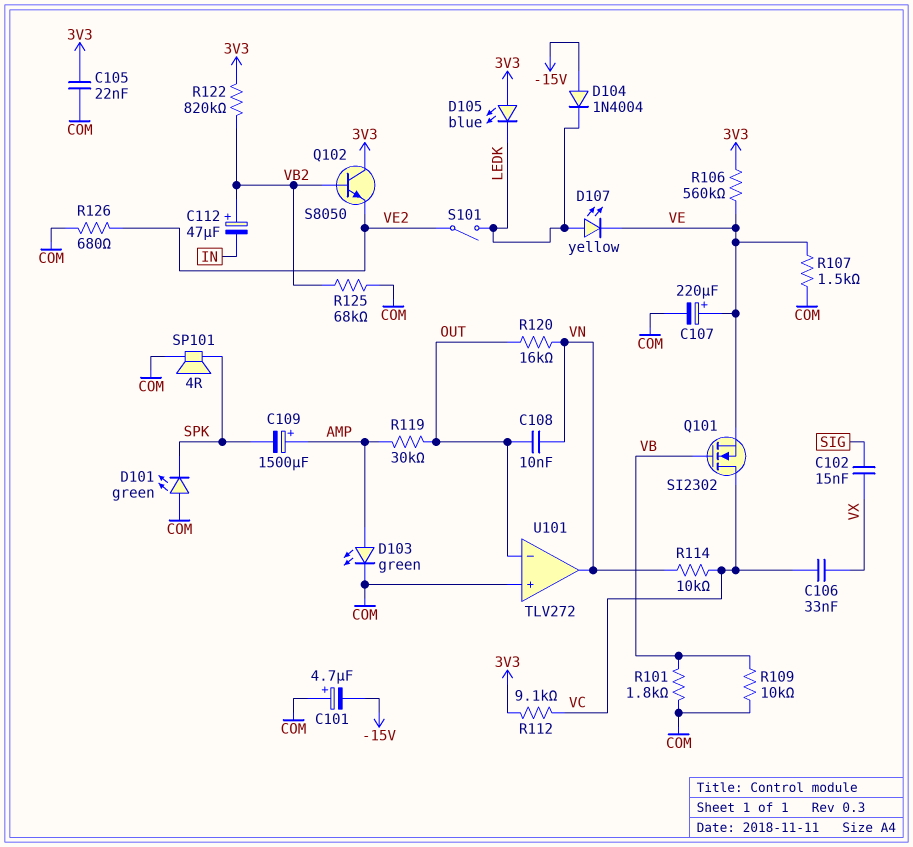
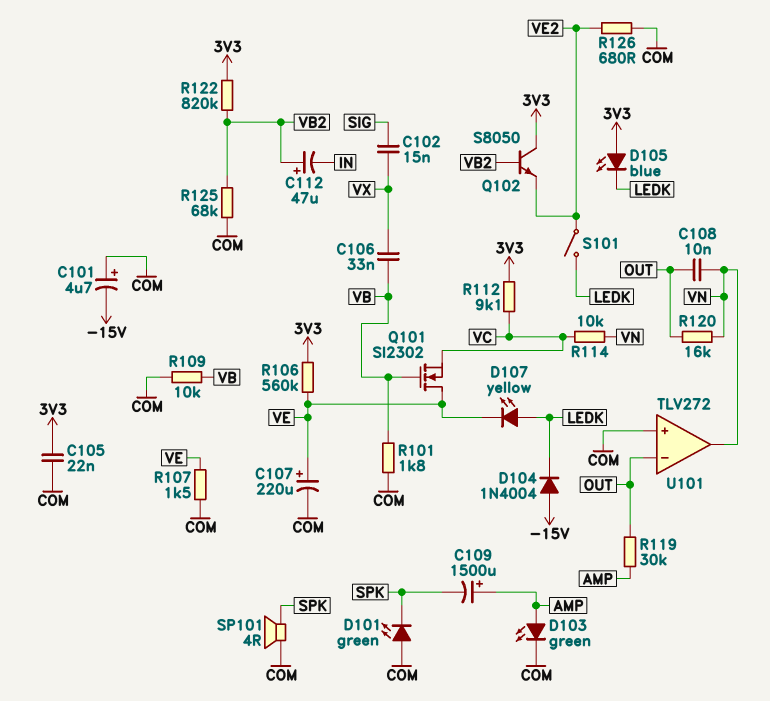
C106: 33nF (VC, VX) -> 33nF (VB, VX)
Q101: NMOS SI2302 (G VB, D VC, S VE) -> NMOS SI2302 (G VB, D VE, S VC)

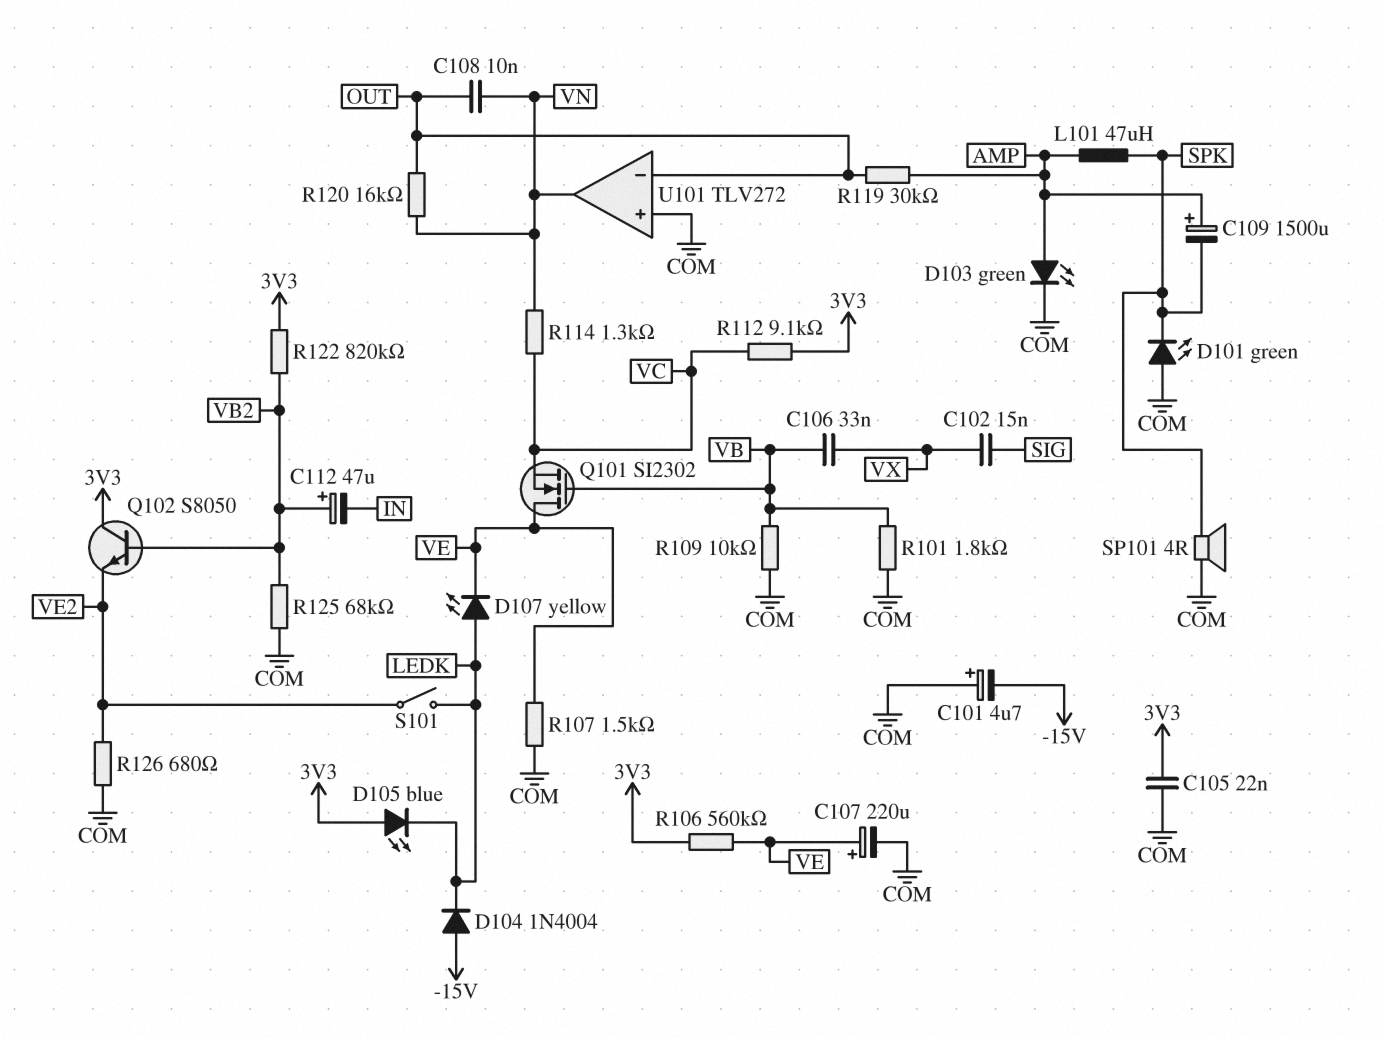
L101: none -> 47uH (AMP, SPK)
R114: 10k (VC, VN) -> 1.3k (VC, VN)

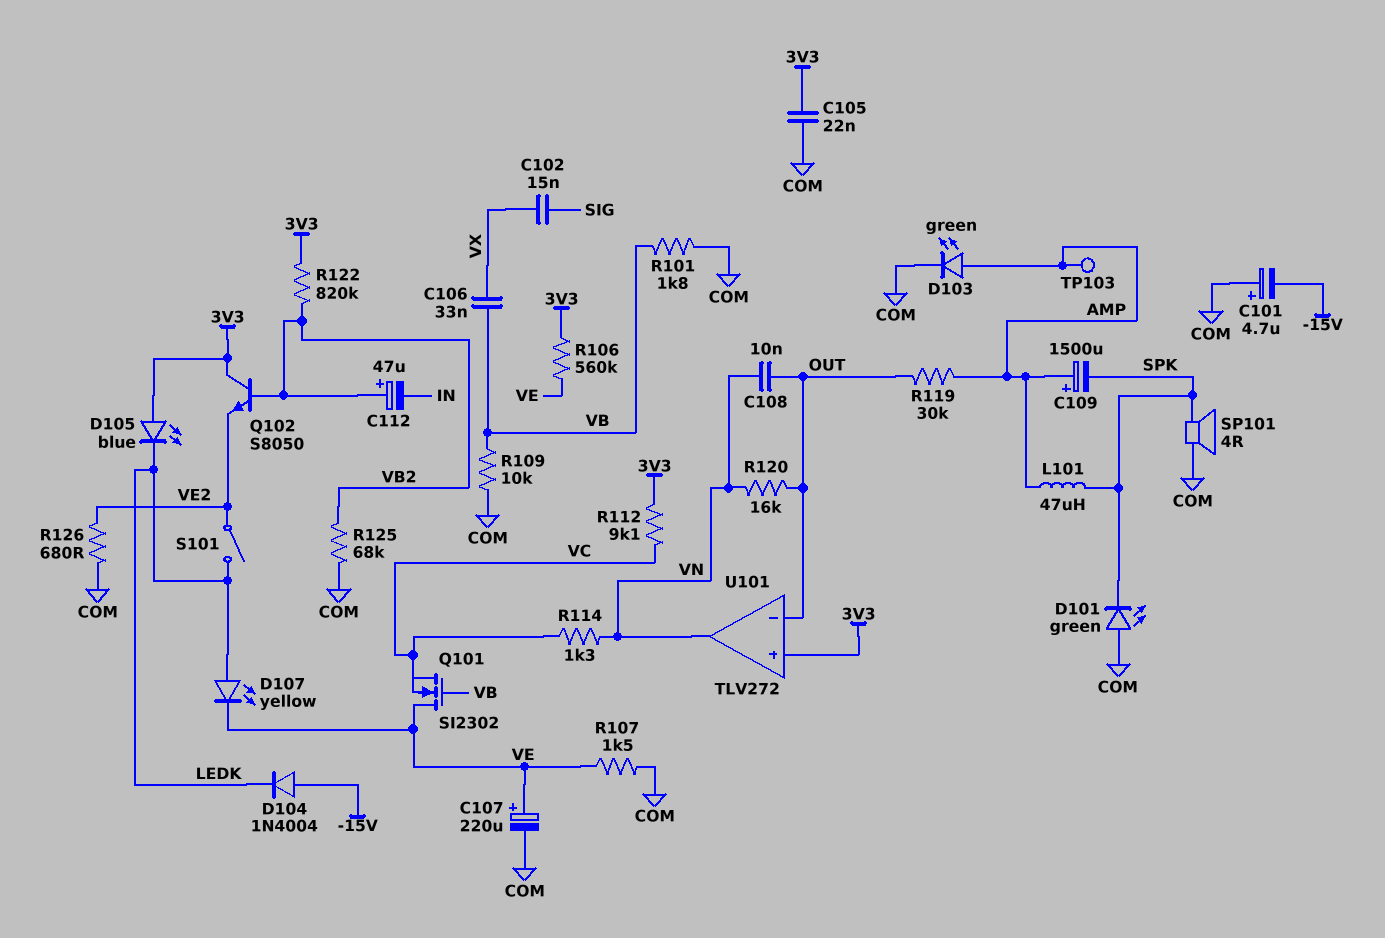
TP103: none -> test point (AMP)
U101 pin in+: COM -> 3V3

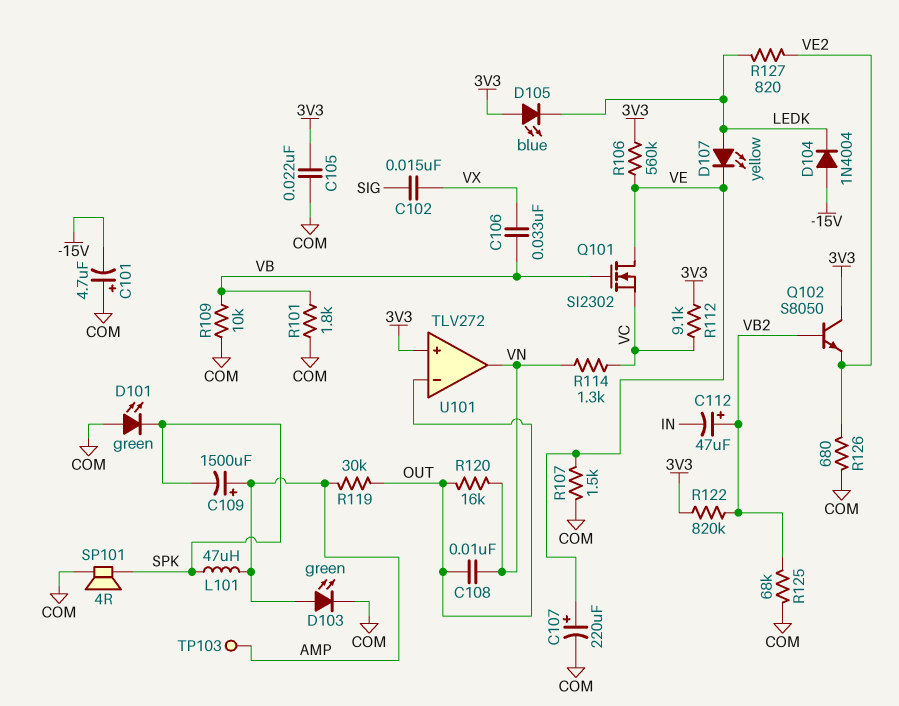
R127: none -> 820 (LEDK, VE2)
S101: switch (LEDK, VE2) -> none

